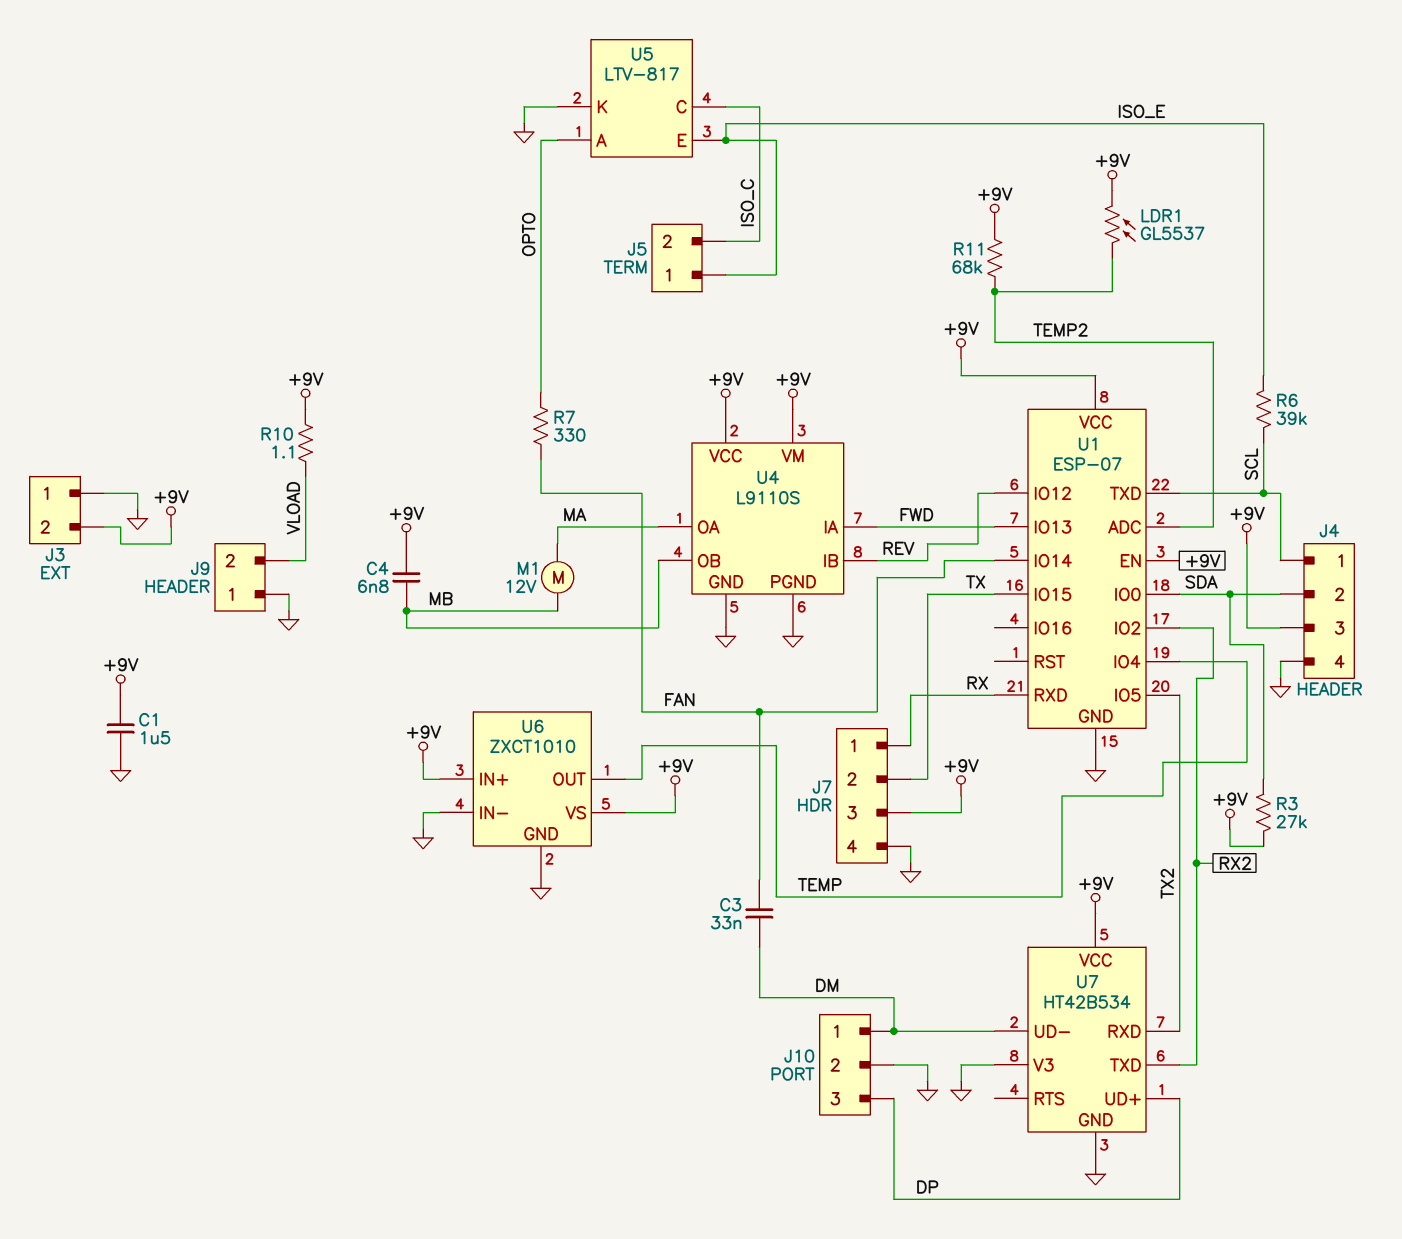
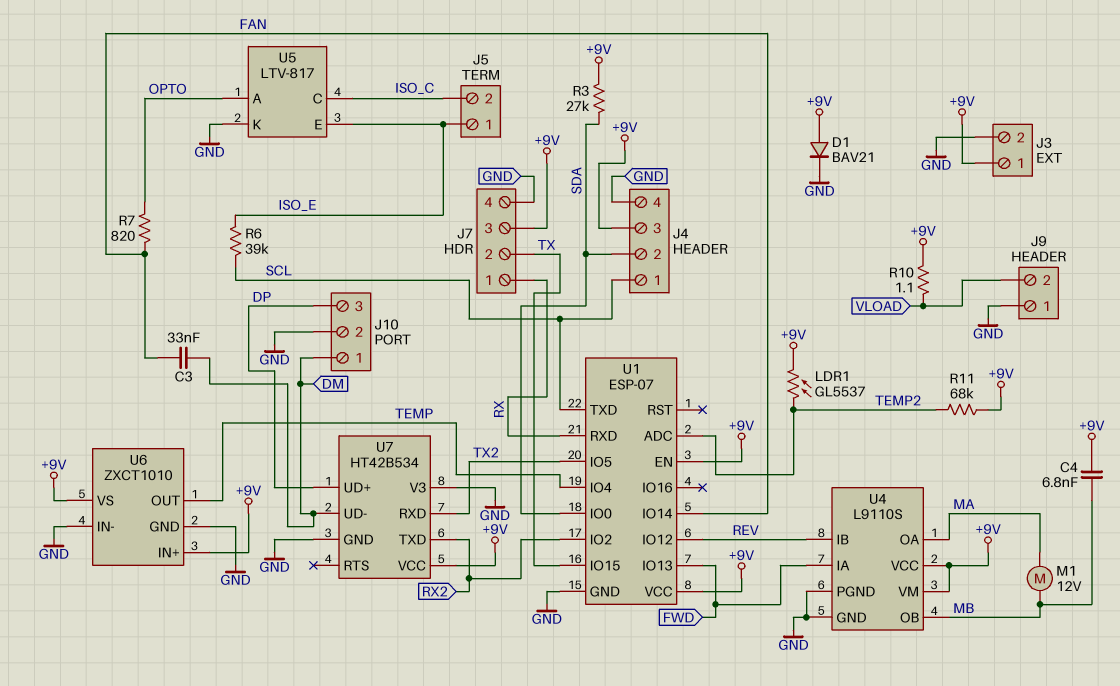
C1: 1.5uF (+9V, GND) -> none
D1: none -> diode BAV21 (A +9V, K GND)
J3 pin 1: GND -> +9V
J3 pin 2: +9V -> GND
R7: 330 (FAN, OPTO) -> 820 (FAN, OPTO)

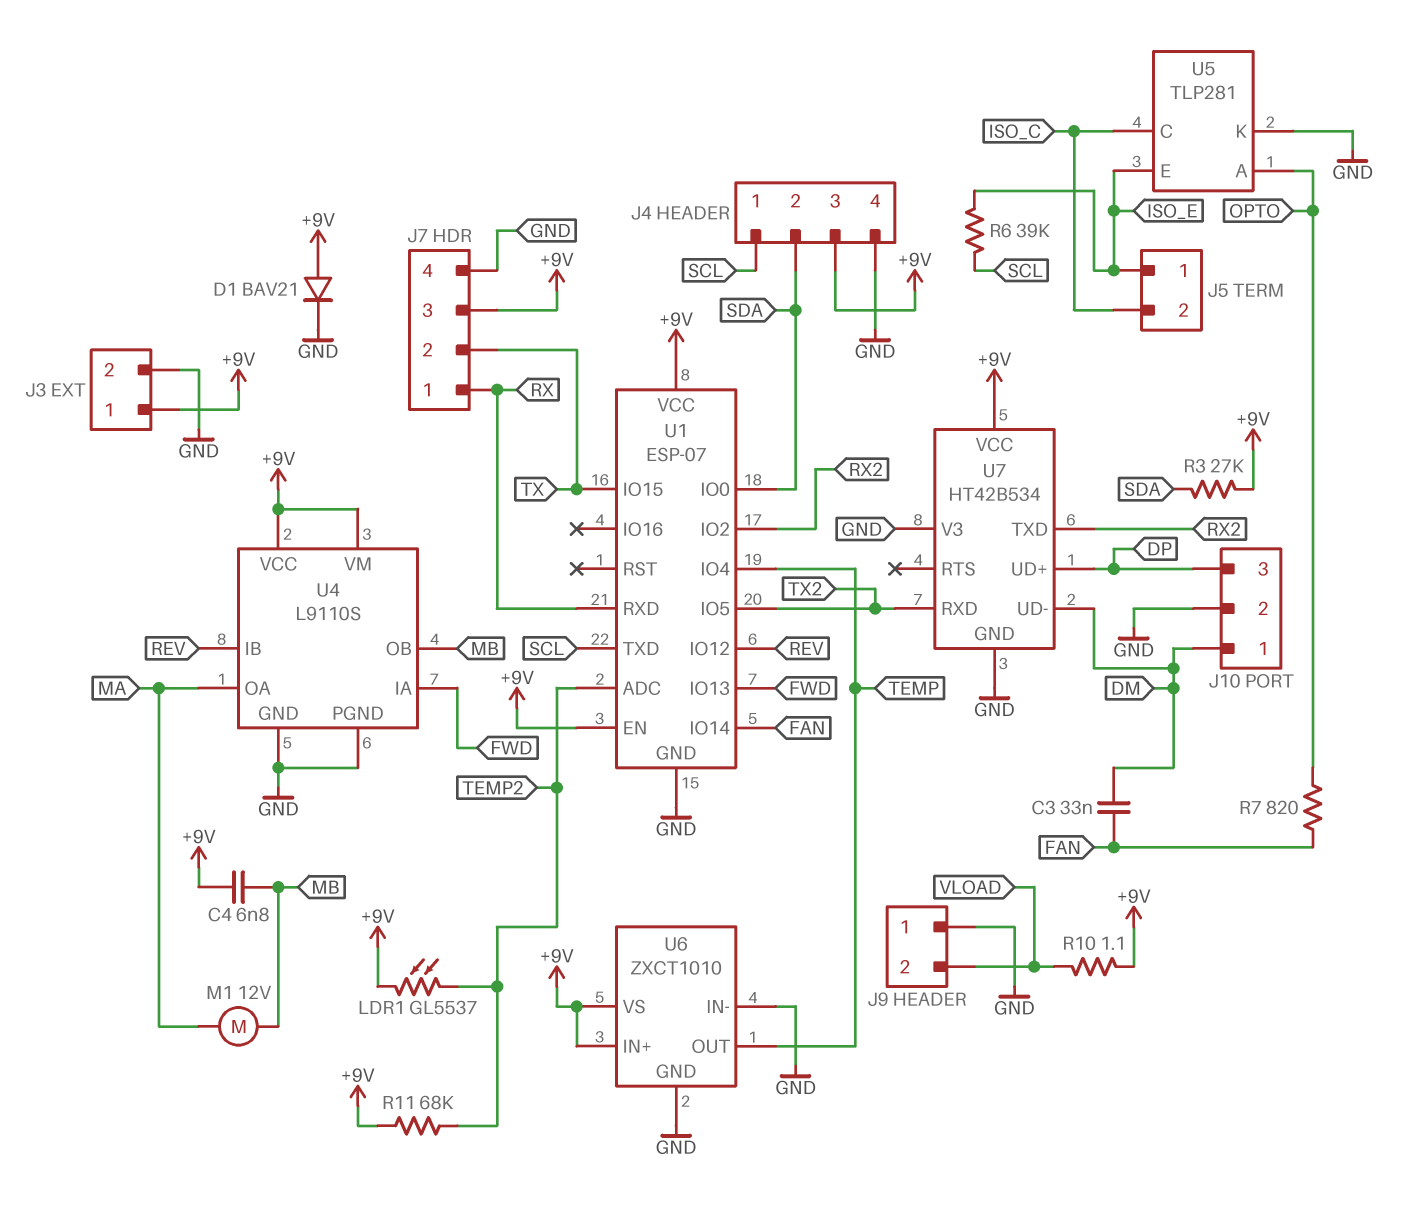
U5: LTV-817 -> TLP281

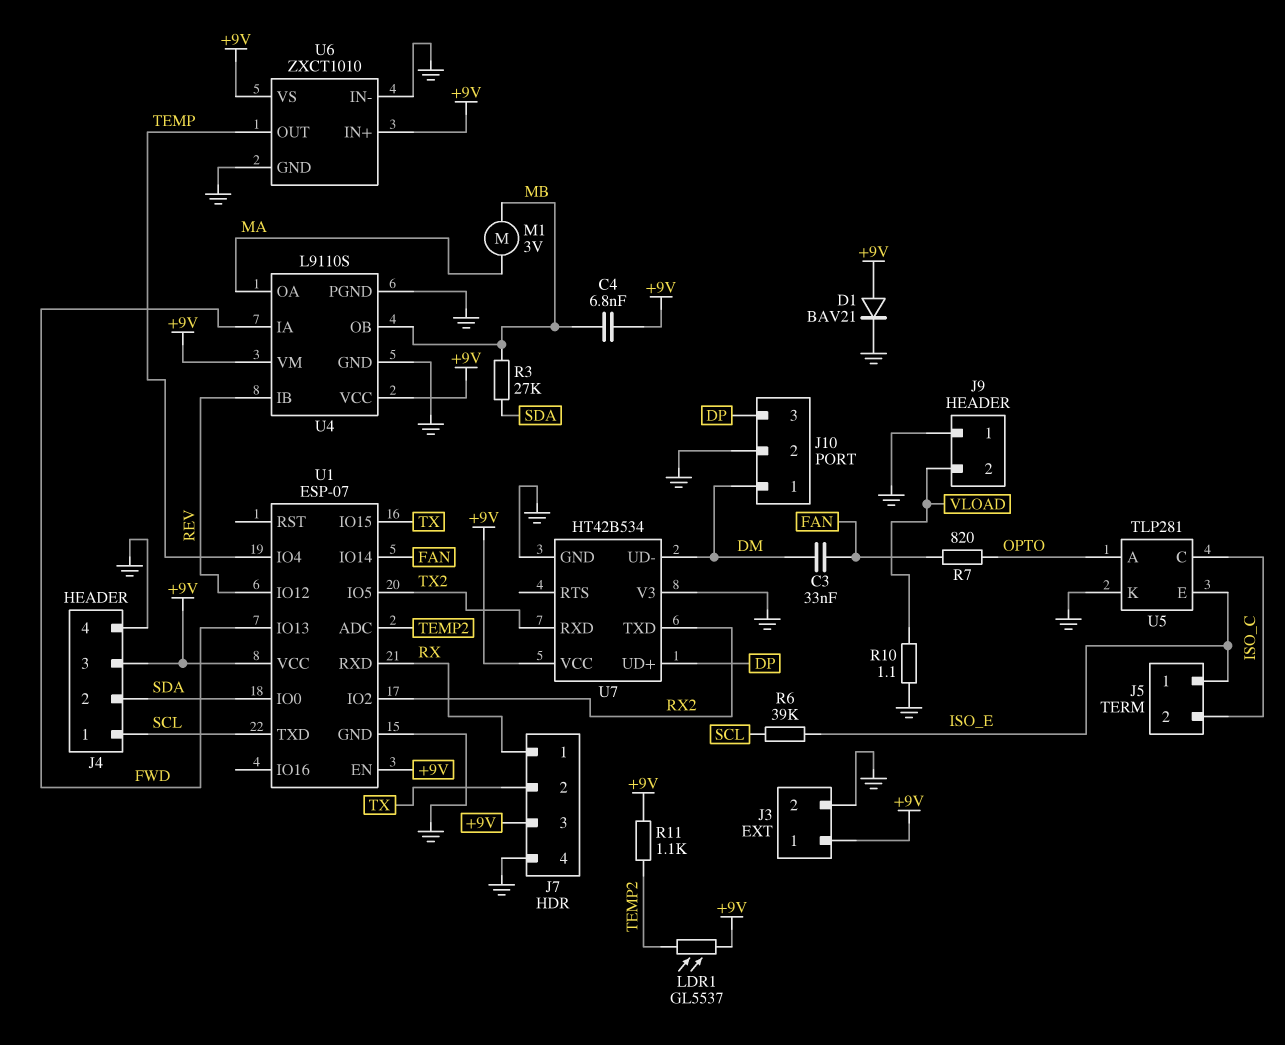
M1: motor 12V (MA, MB) -> motor 3V (MA, MB)
R3: 27k (+9V, SDA) -> 27k (MB, SDA)
R10: 1.1 (+9V, VLOAD) -> 1.1 (GND, VLOAD)
R11: 68k (+9V, TEMP2) -> 1.1k (+9V, TEMP2)

